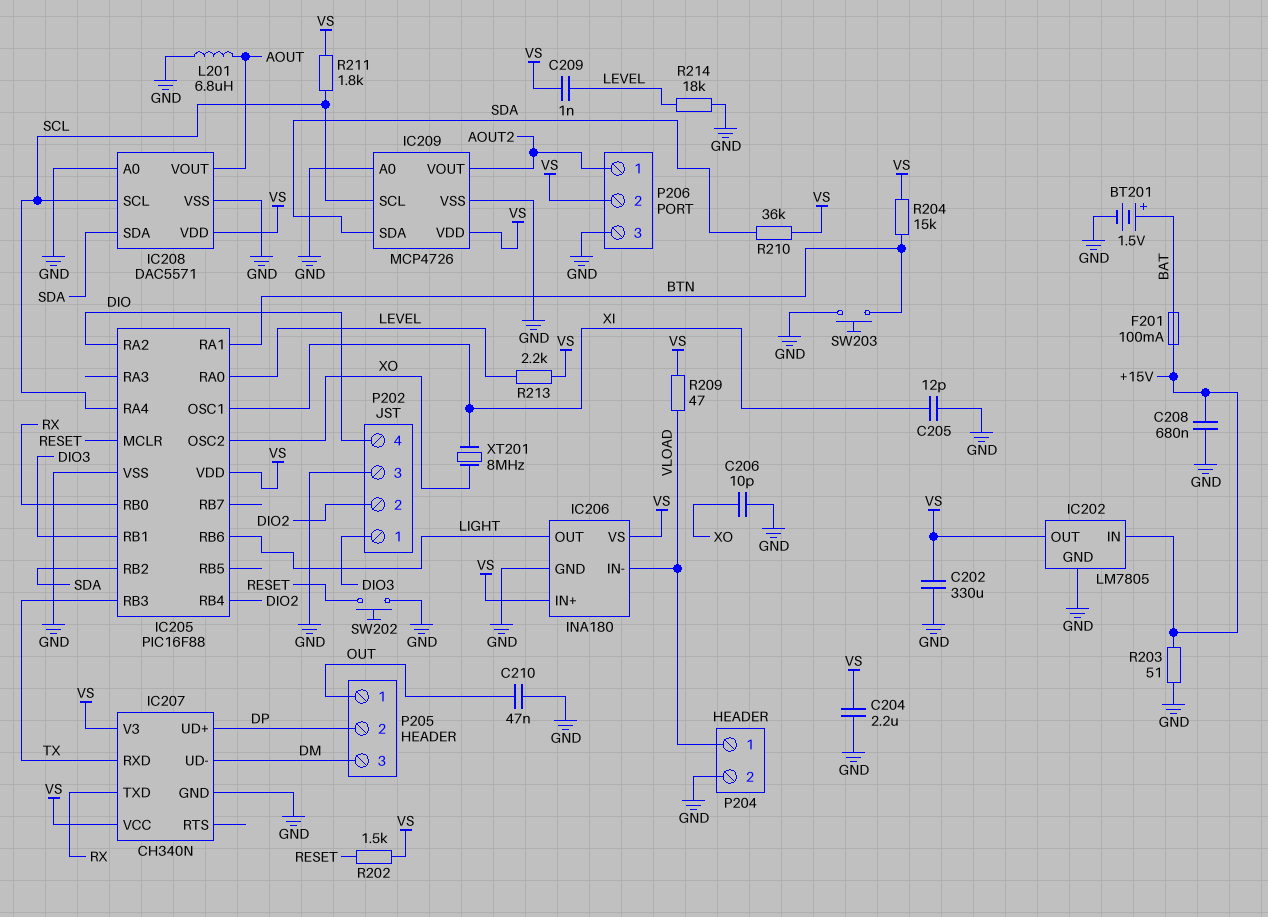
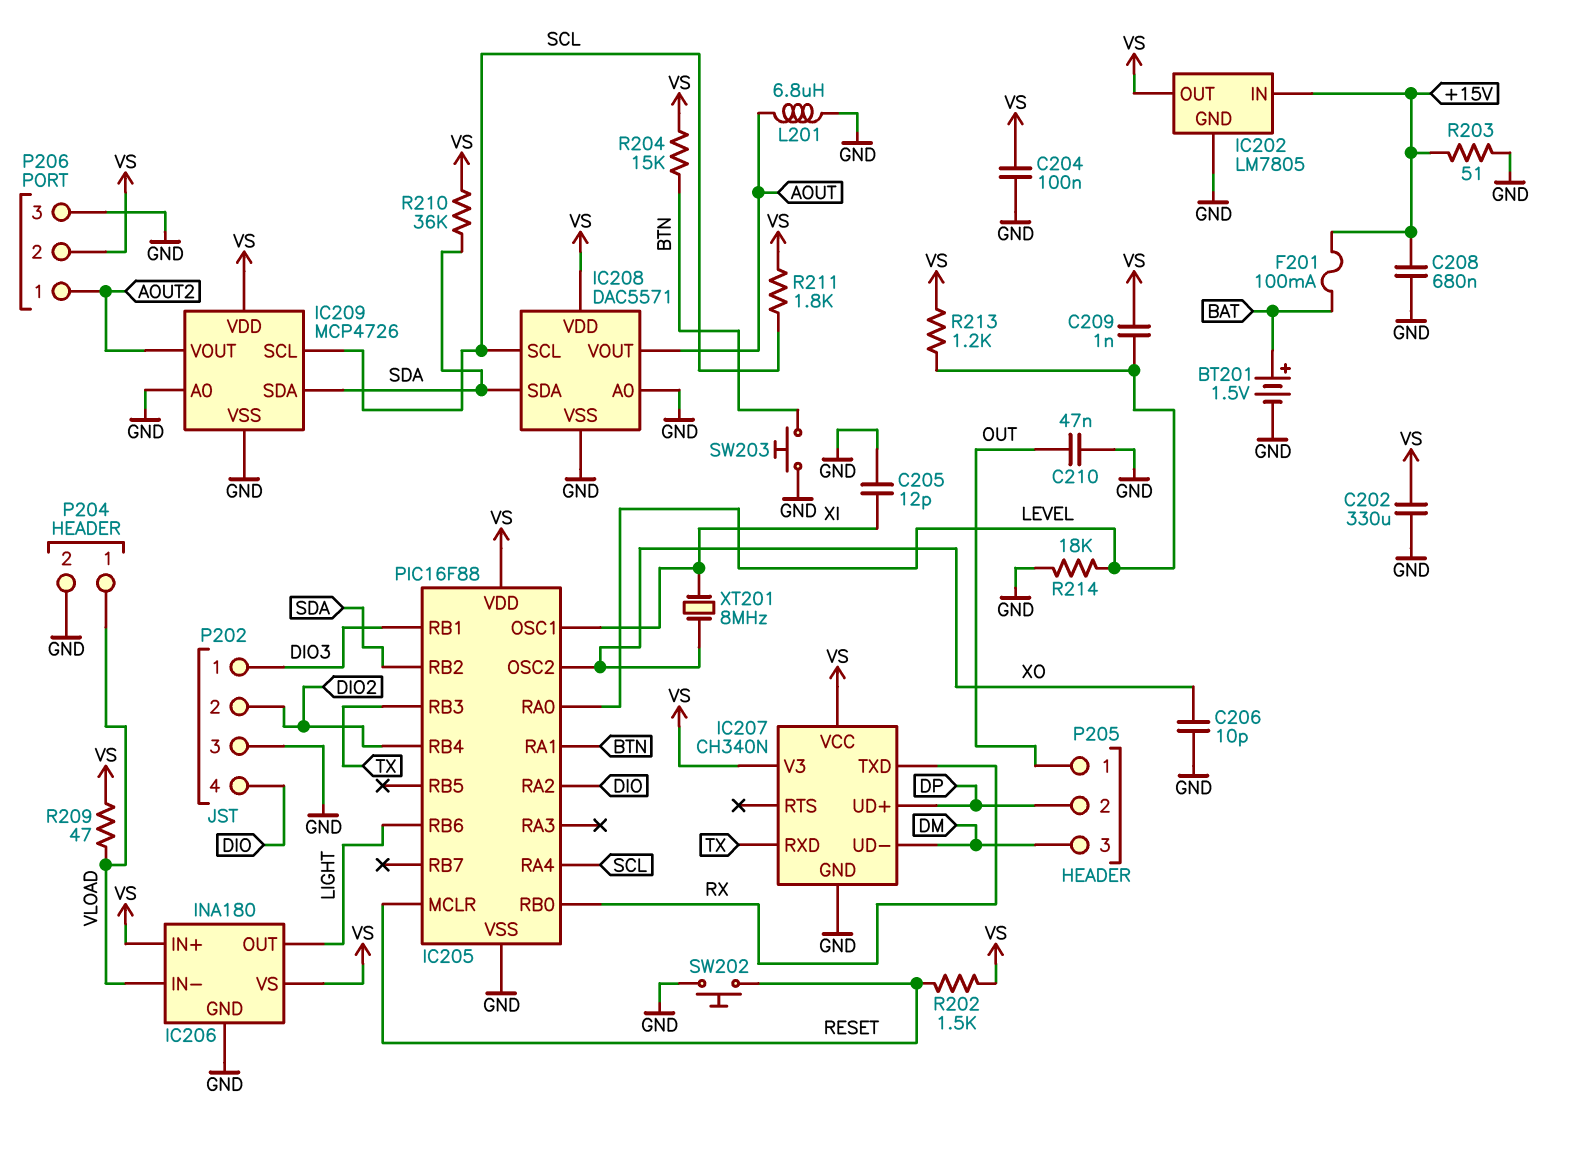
C204: 2.2uF (GND, VS) -> 100nF (GND, VS)
R213: 2.2k (LEVEL, VS) -> 1.2k (LEVEL, VS)

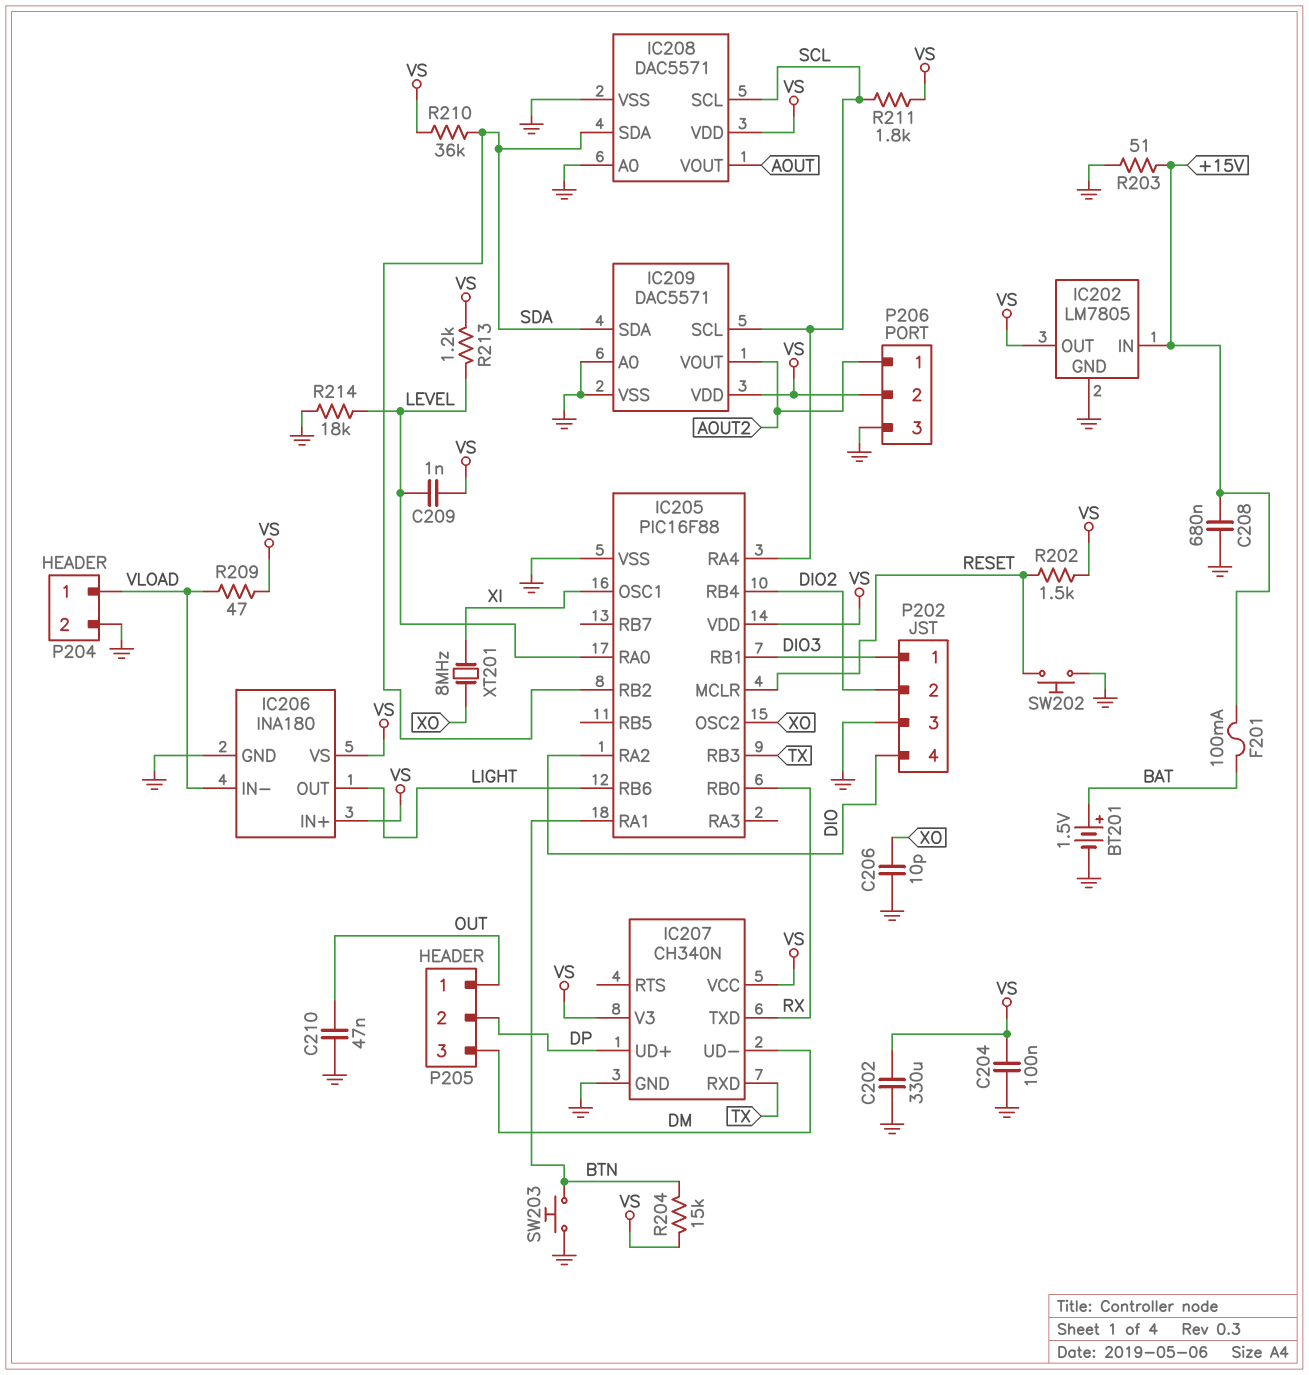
C205: 12pF (GND, XI) -> none
IC209: MCP4726 -> DAC5571
L201: 6.8uH (AOUT, GND) -> none

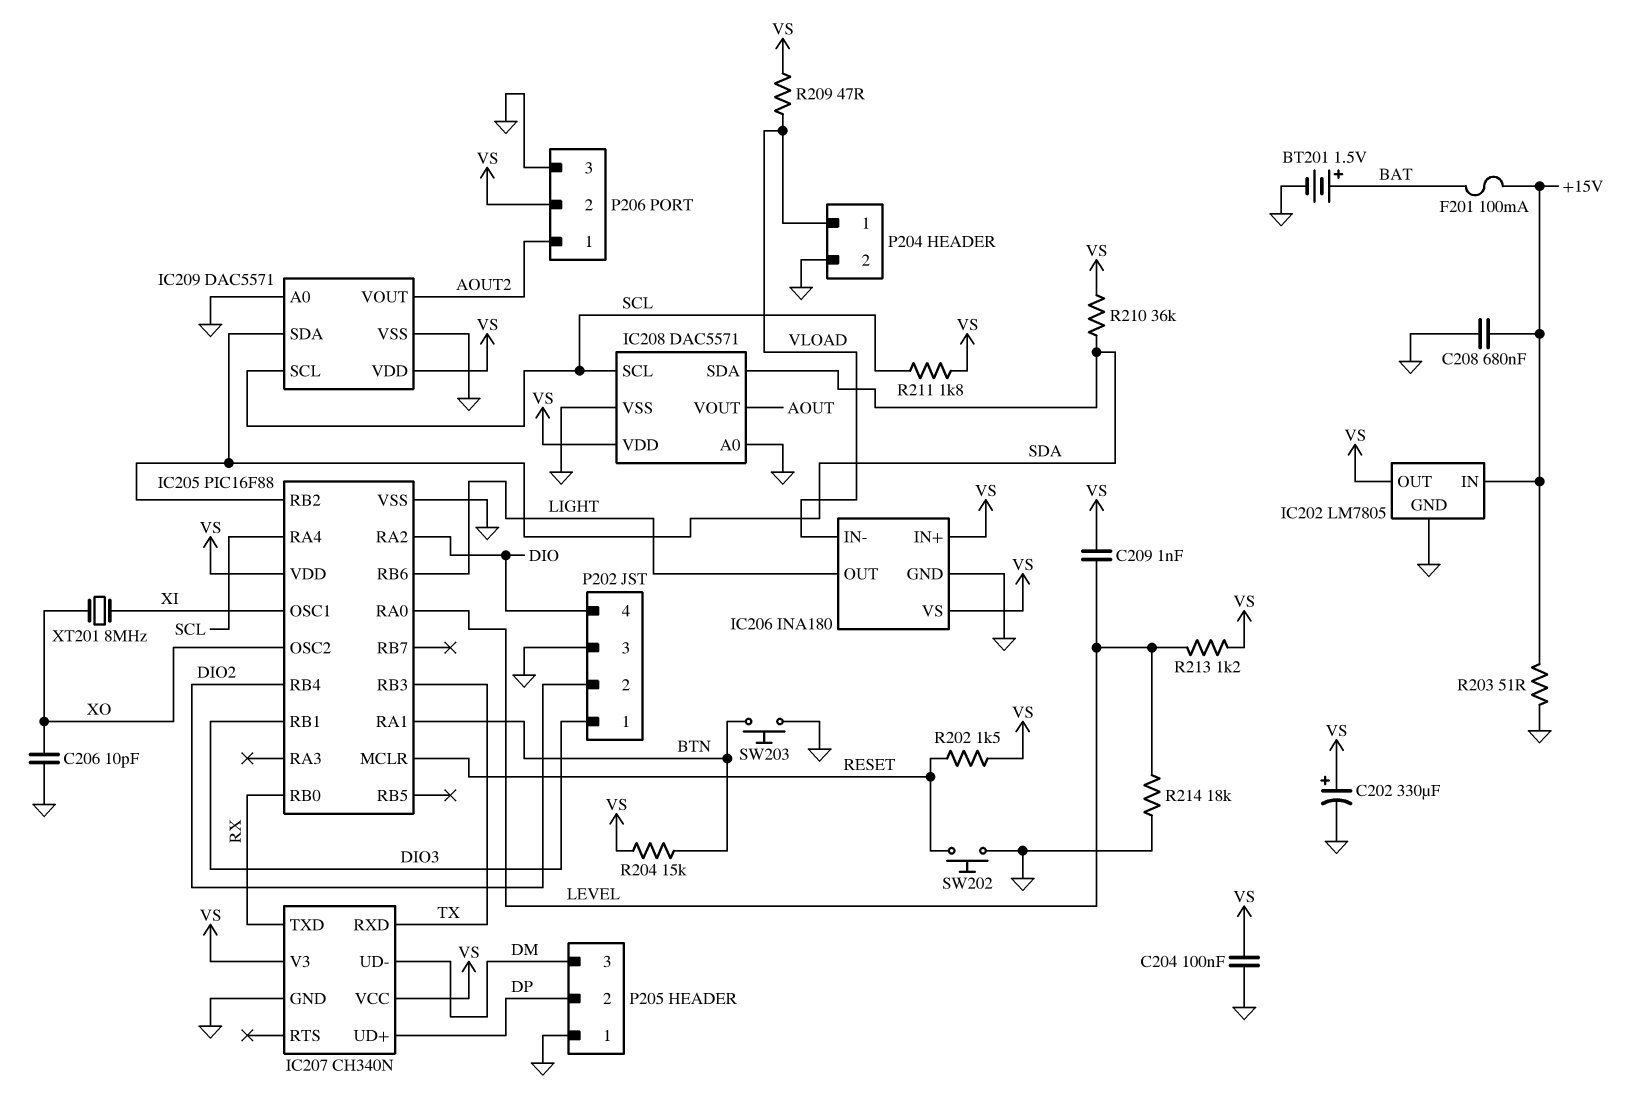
C202: 330uF (GND, VS) -> 330uF (plus VS, minus GND)
C210: 47nF (GND, OUT) -> none
P205 pin 1: OUT -> GND

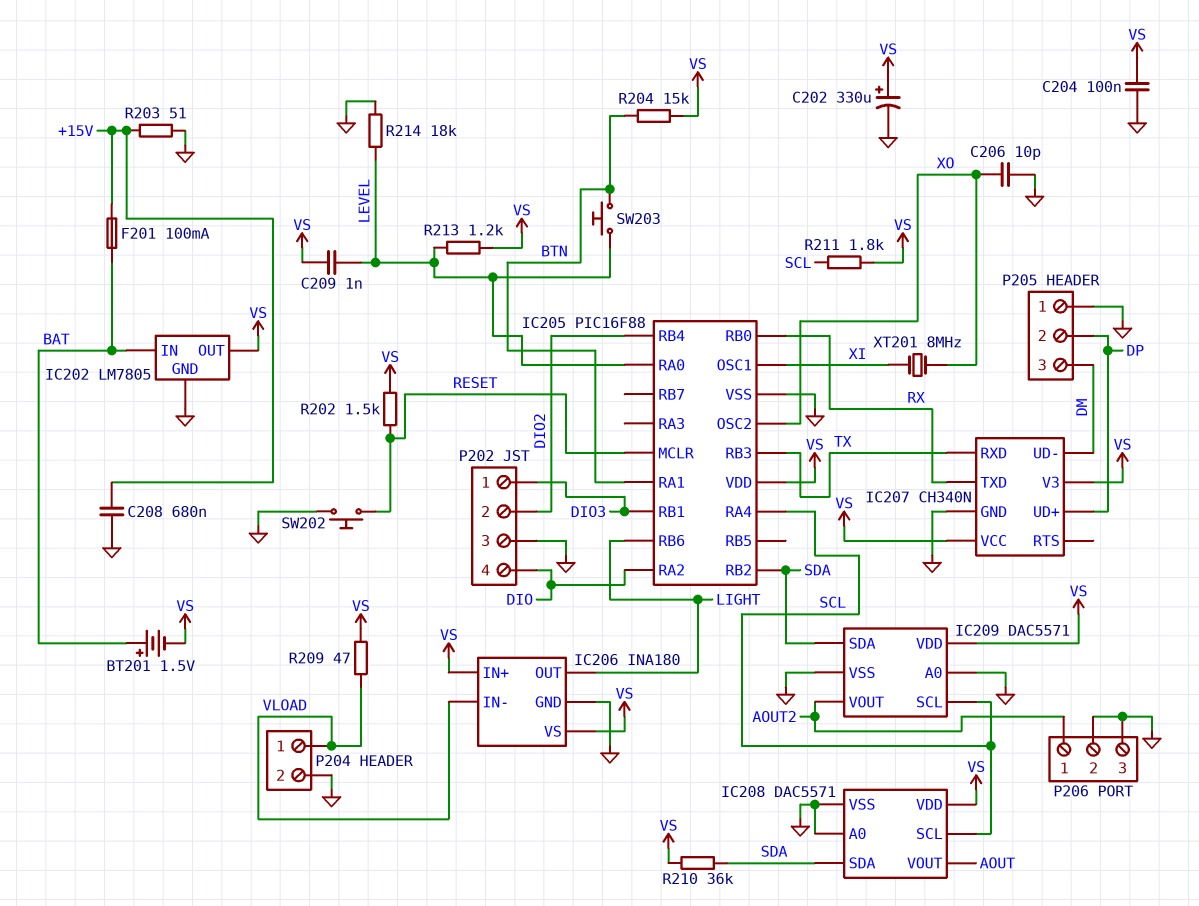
BT201: 1.5V (plus BAT, minus GND) -> 1.5V (plus BAT, minus VS)
IC202 pin IN: +15V -> BAT
P206 pin 2: VS -> GND
SW203: button (BTN, GND) -> button (BTN, LEVEL)

